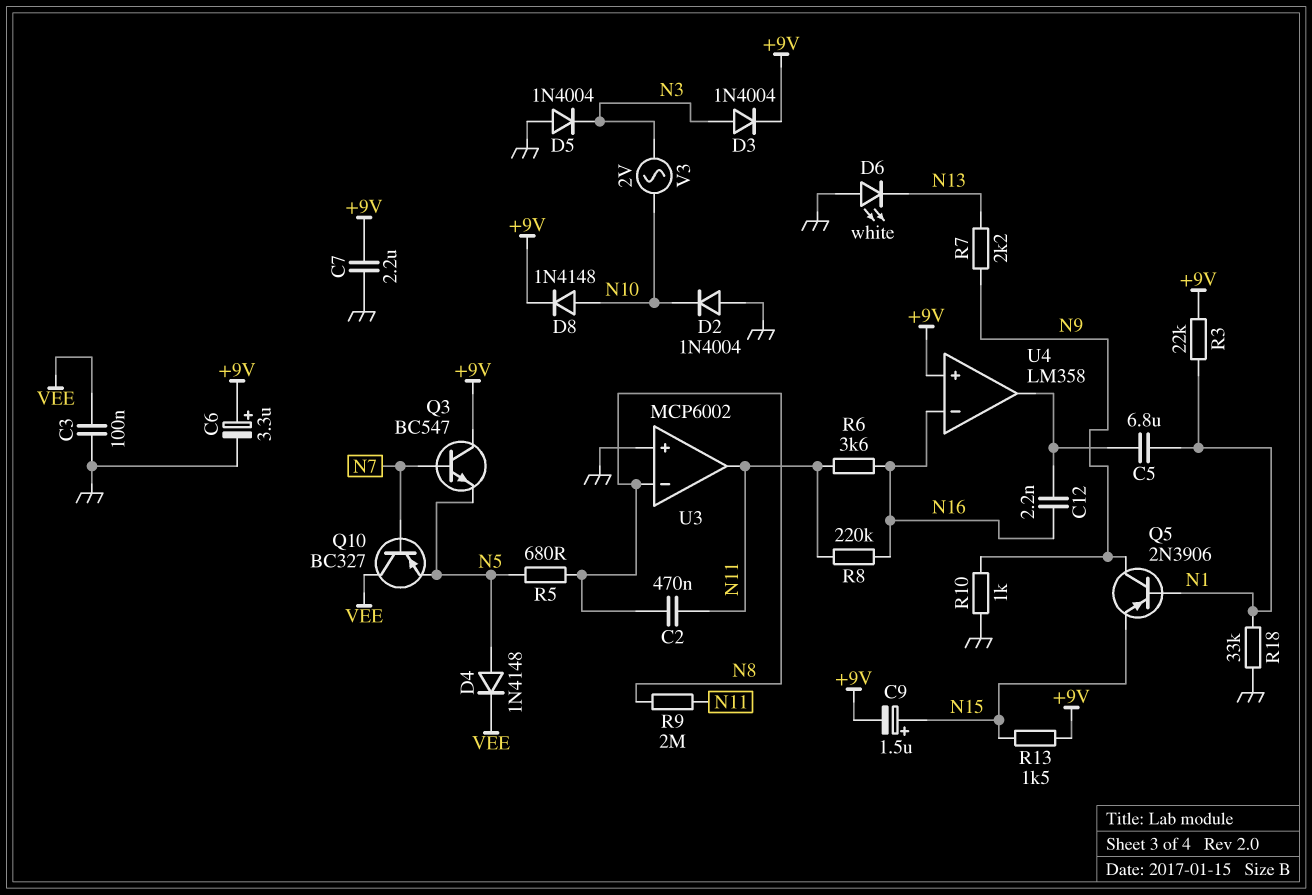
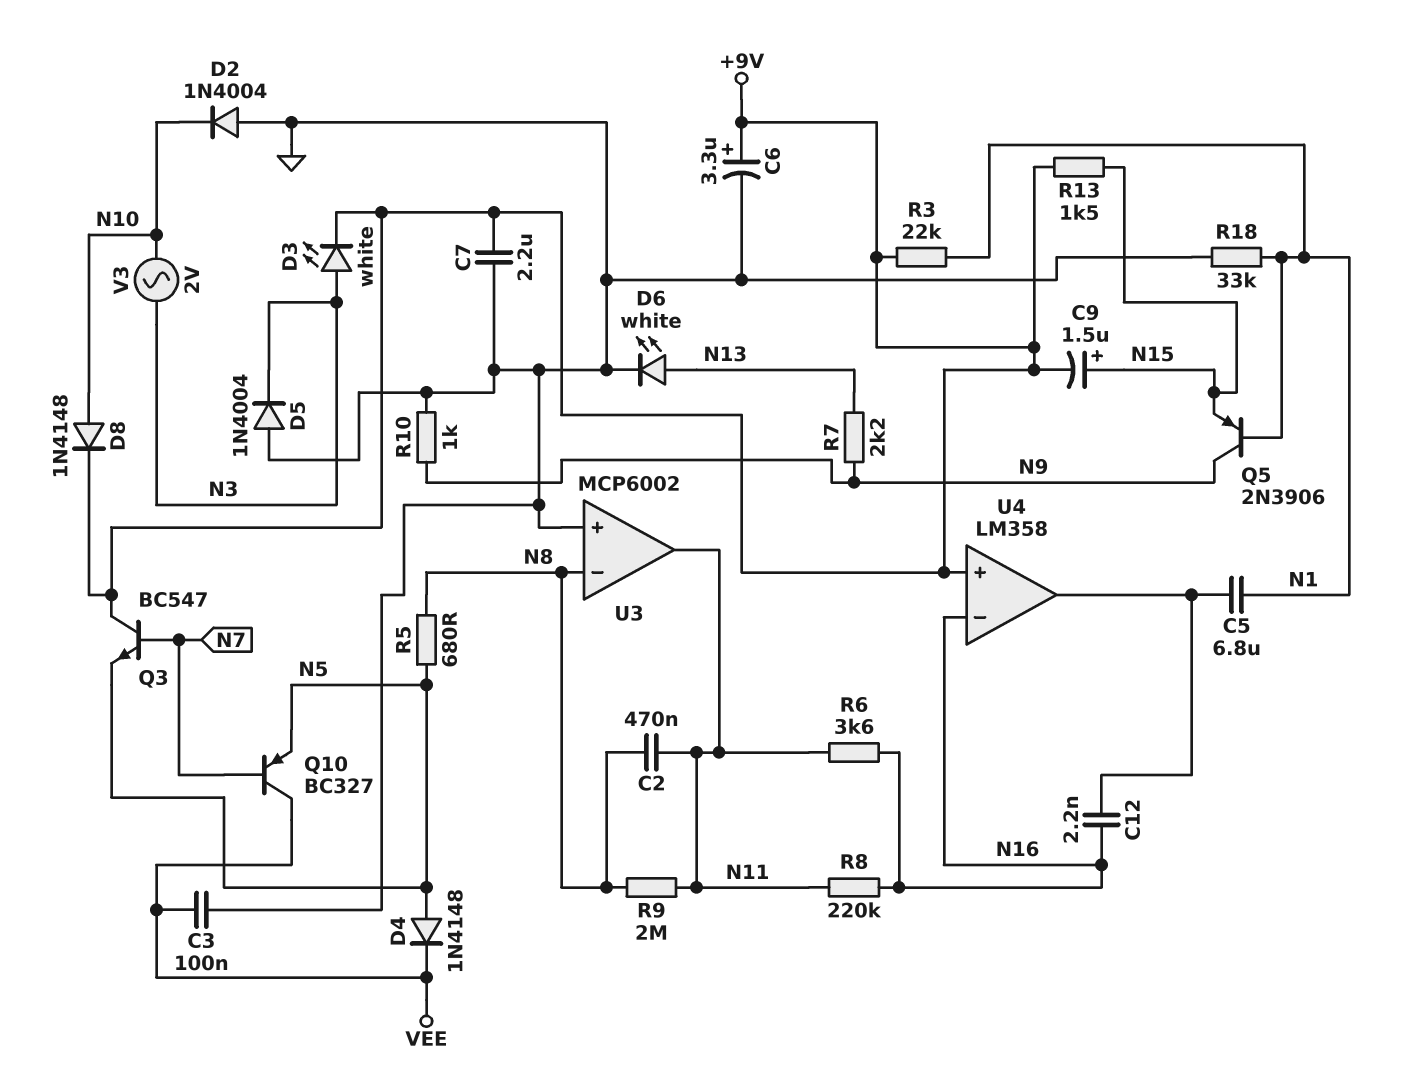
D3: diode 1N4004 (A N3, K +9V) -> LED white (A N3, K +9V)
D6: LED white (A GND, K N13) -> LED white (A N13, K GND)

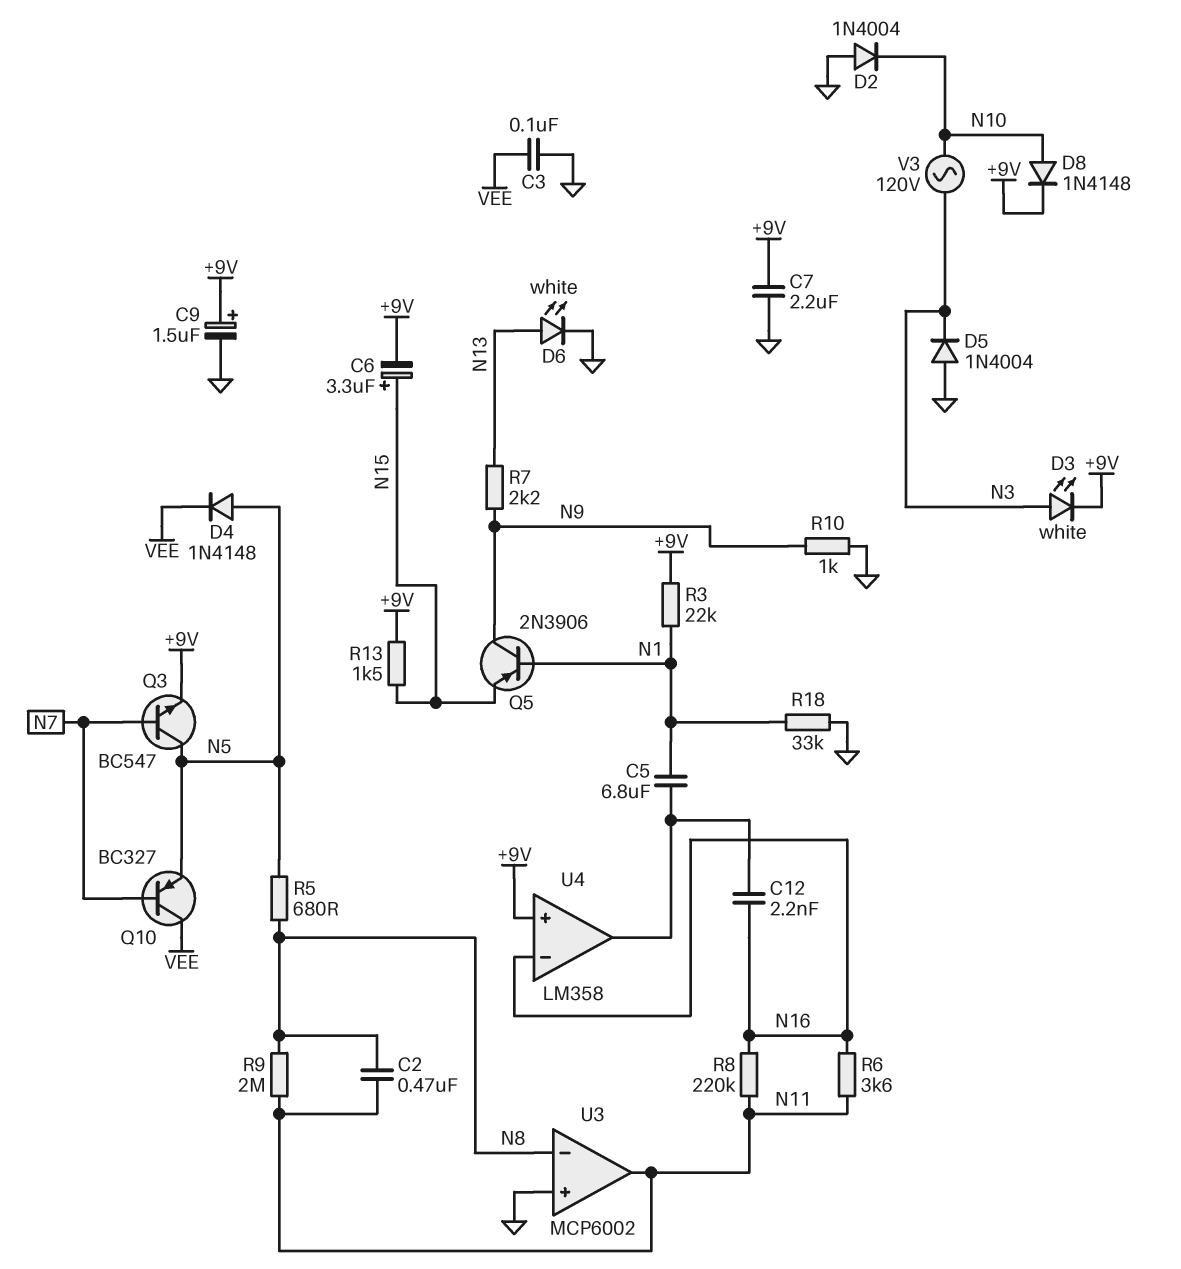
C6: 3.3uF (plus +9V, minus GND) -> 3.3uF (plus N15, minus +9V)
C9: 1.5uF (plus N15, minus +9V) -> 1.5uF (plus +9V, minus GND)
Q3: NPN BC547 (B N7, C +9V, E N5) -> NPN BC547 (B N7, C N5, E +9V)
V3: AC 2V (N3, N10) -> AC 120V (N3, N10)

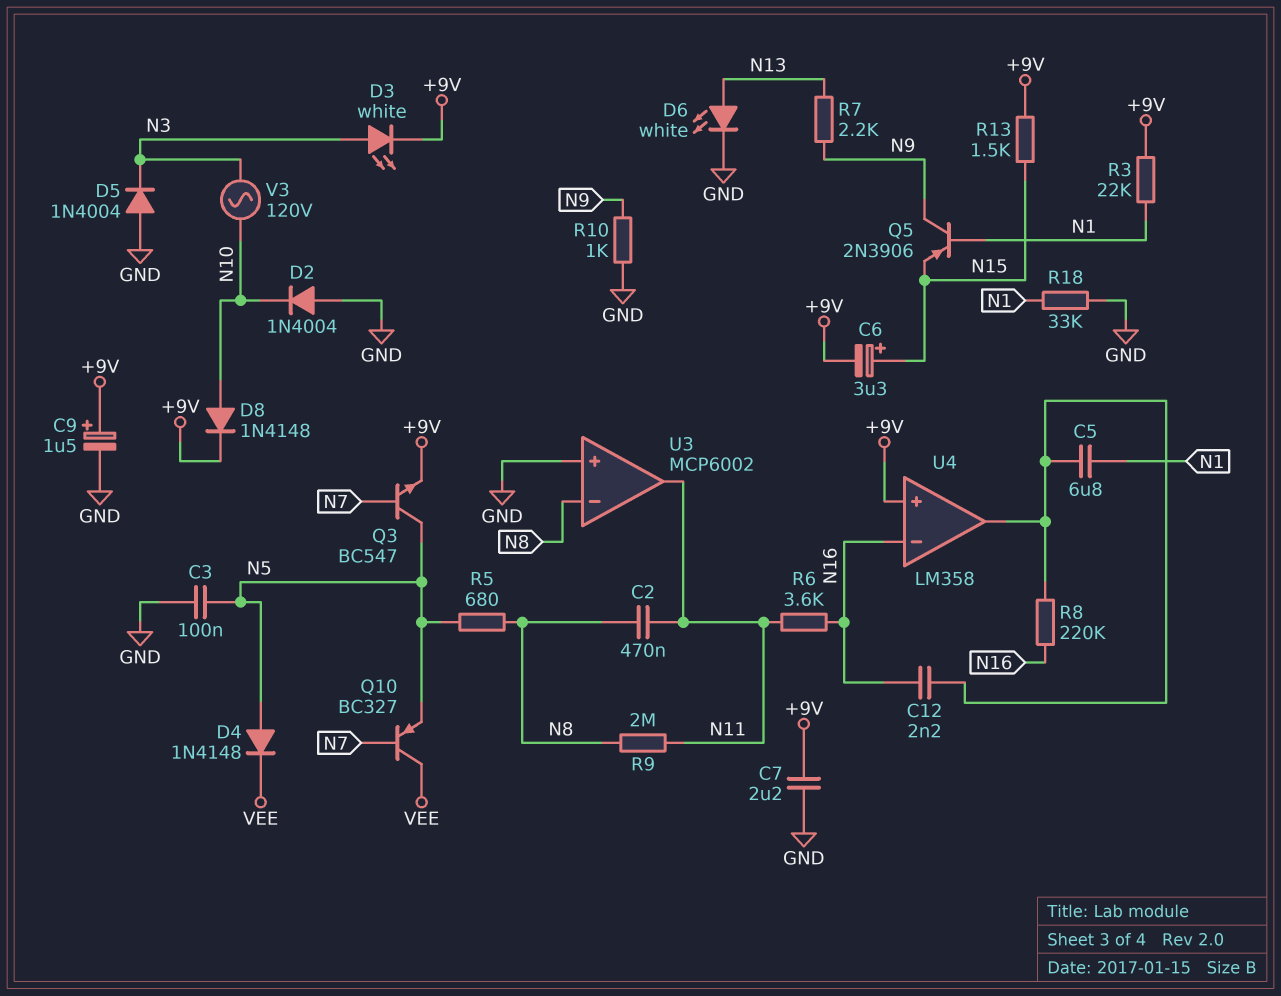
C3: 100nF (GND, VEE) -> 100nF (GND, N5)
R8: 220k (N11, N16) -> 220k (N16, U4/out)

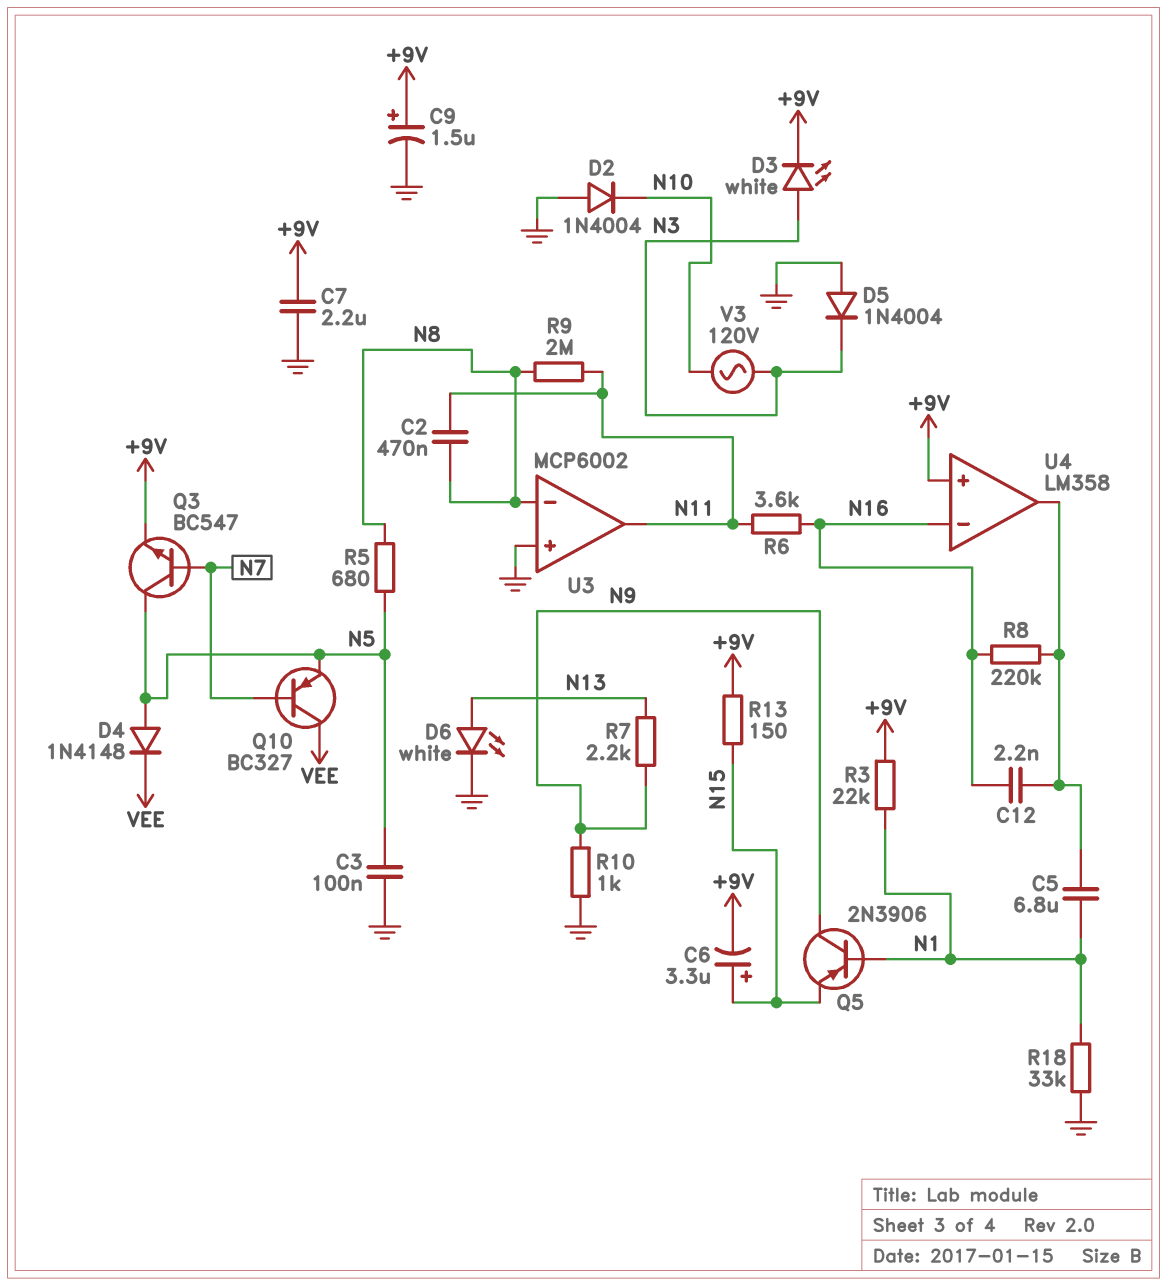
D8: diode 1N4148 (A N10, K +9V) -> none
R13: 1.5k (+9V, N15) -> 150 (+9V, N15)

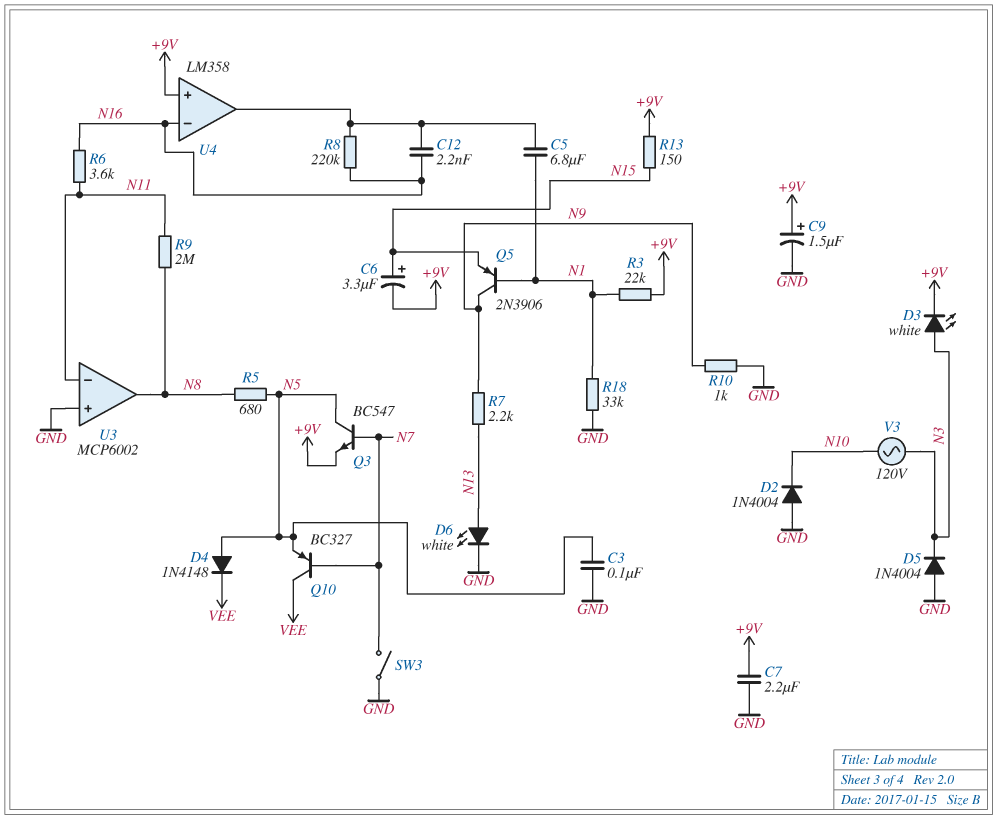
C2: 470nF (N8, N11) -> none
SW3: none -> switch (GND, N7)
U3 pin in-: N8 -> N11
U3 pin out: N11 -> N8

